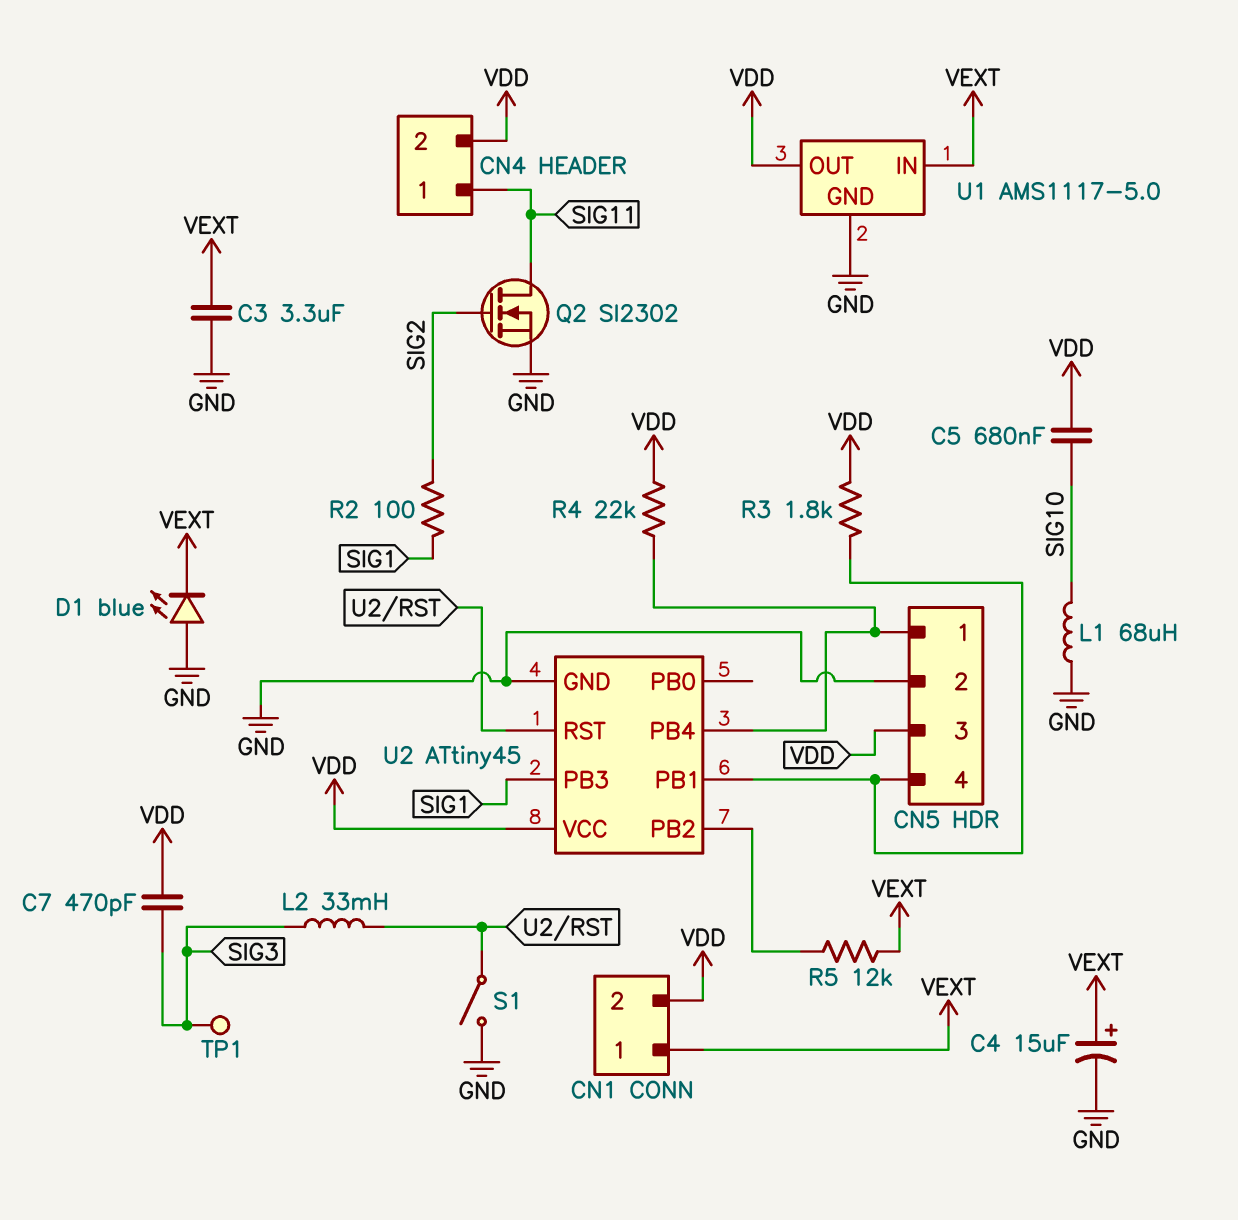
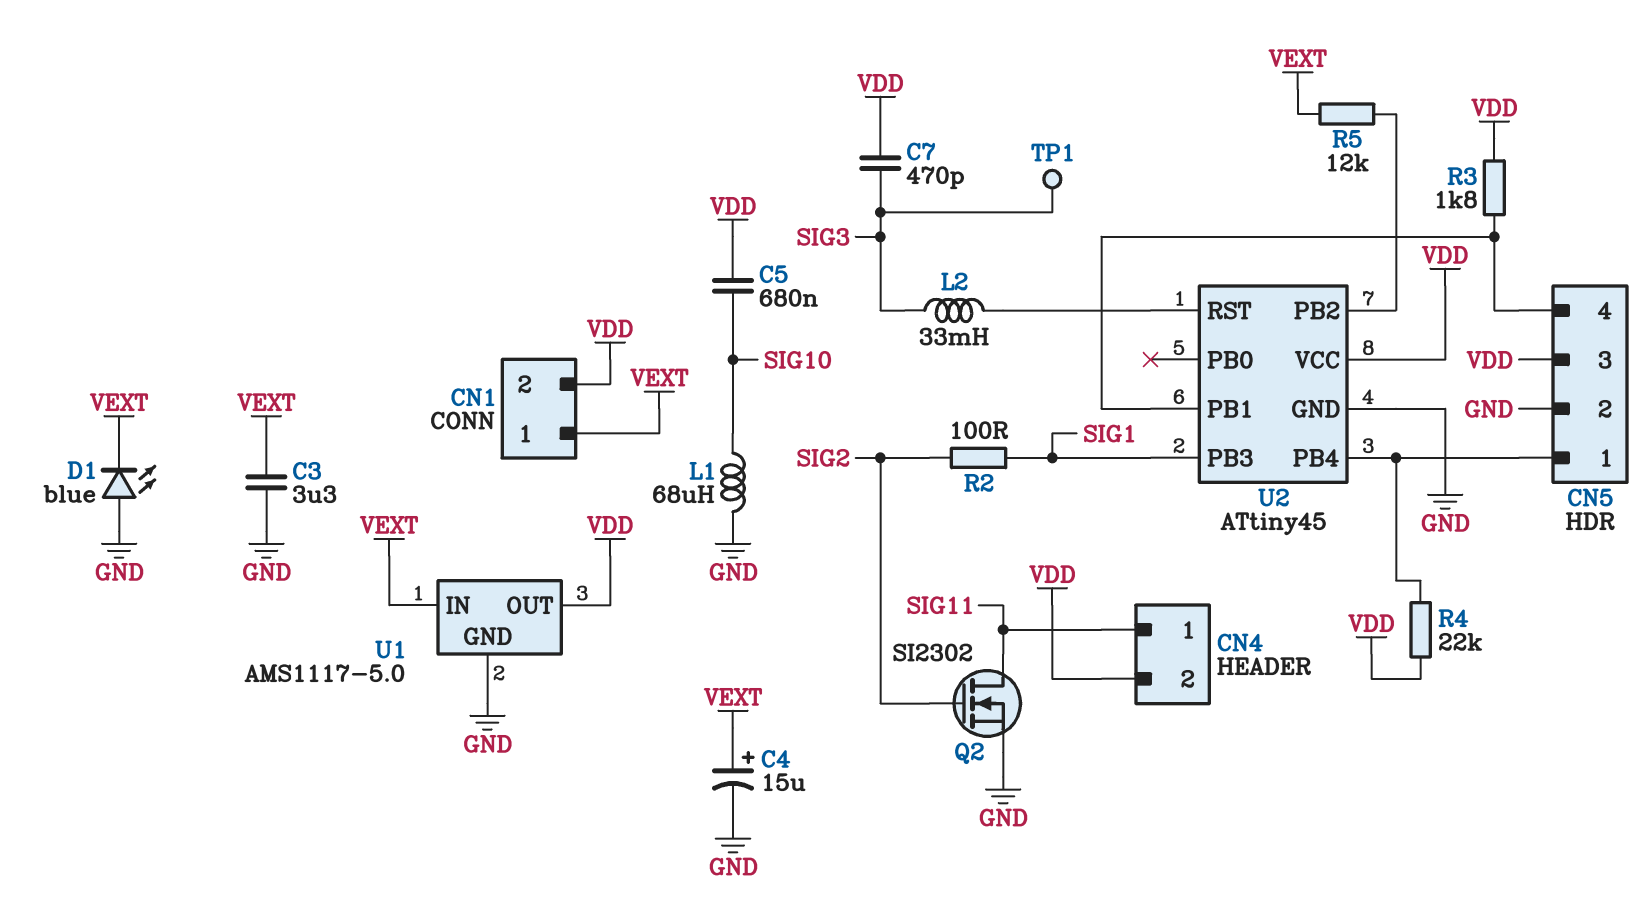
S1: switch (GND, U2/RST) -> none

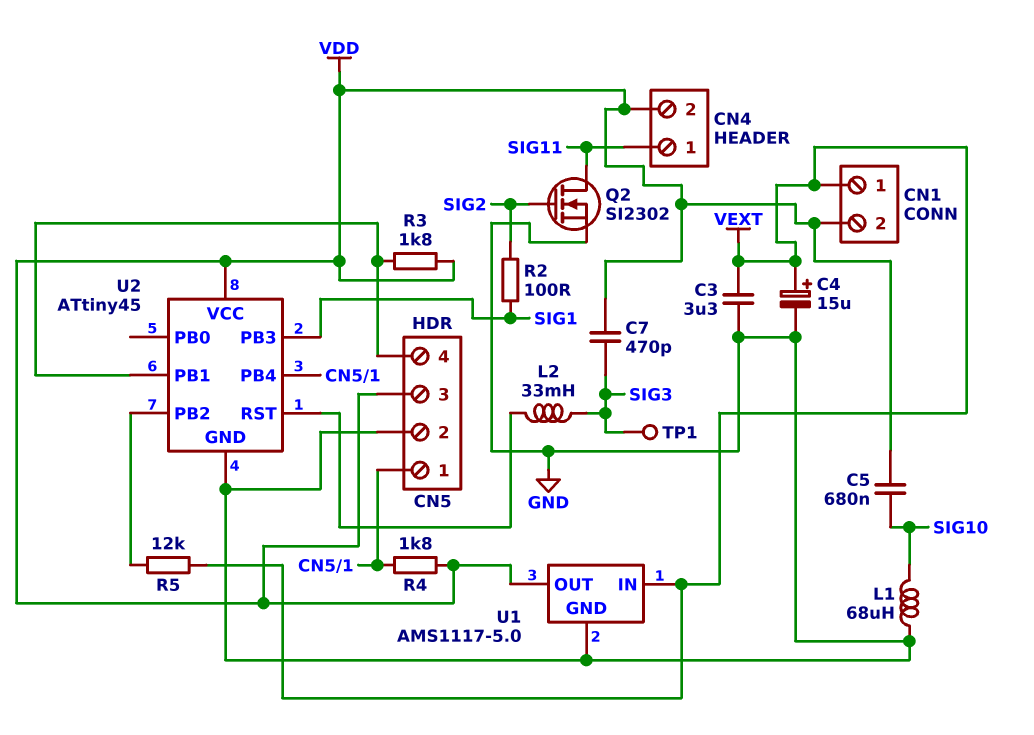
D1: LED blue (A GND, K VEXT) -> none
R4: 22k (CN5/1, VDD) -> 1.8k (CN5/1, VDD)

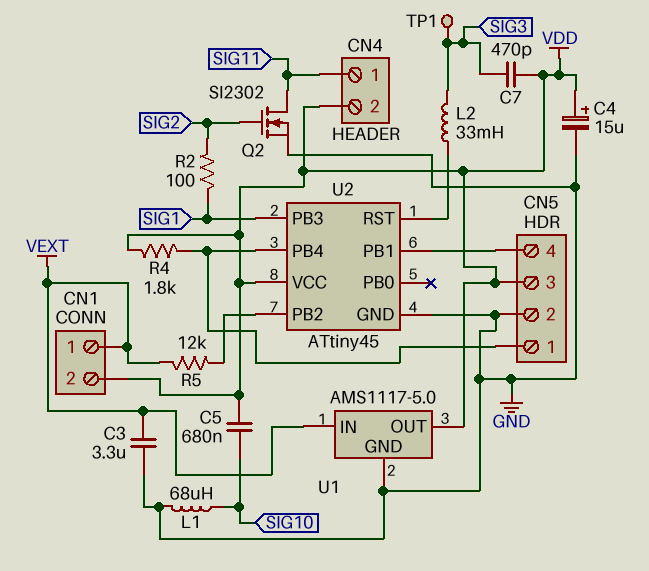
C4: 15uF (plus VEXT, minus GND) -> 15uF (plus VDD, minus GND)
R3: 1.8k (CN5/4, VDD) -> none

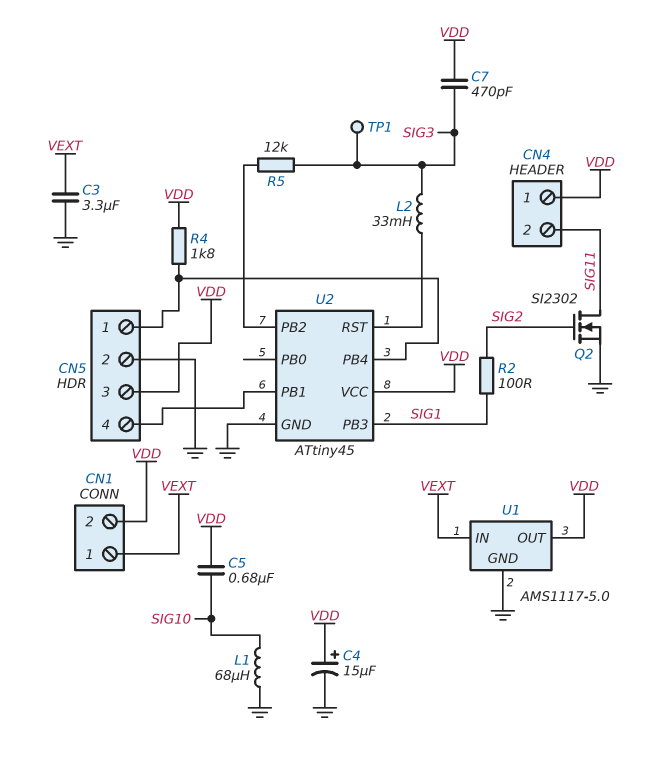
CN4 pin 1: SIG11 -> VDD
CN4 pin 2: VDD -> SIG11
R5: 12k (U2/PB2, VEXT) -> 12k (SIG3, U2/PB2)

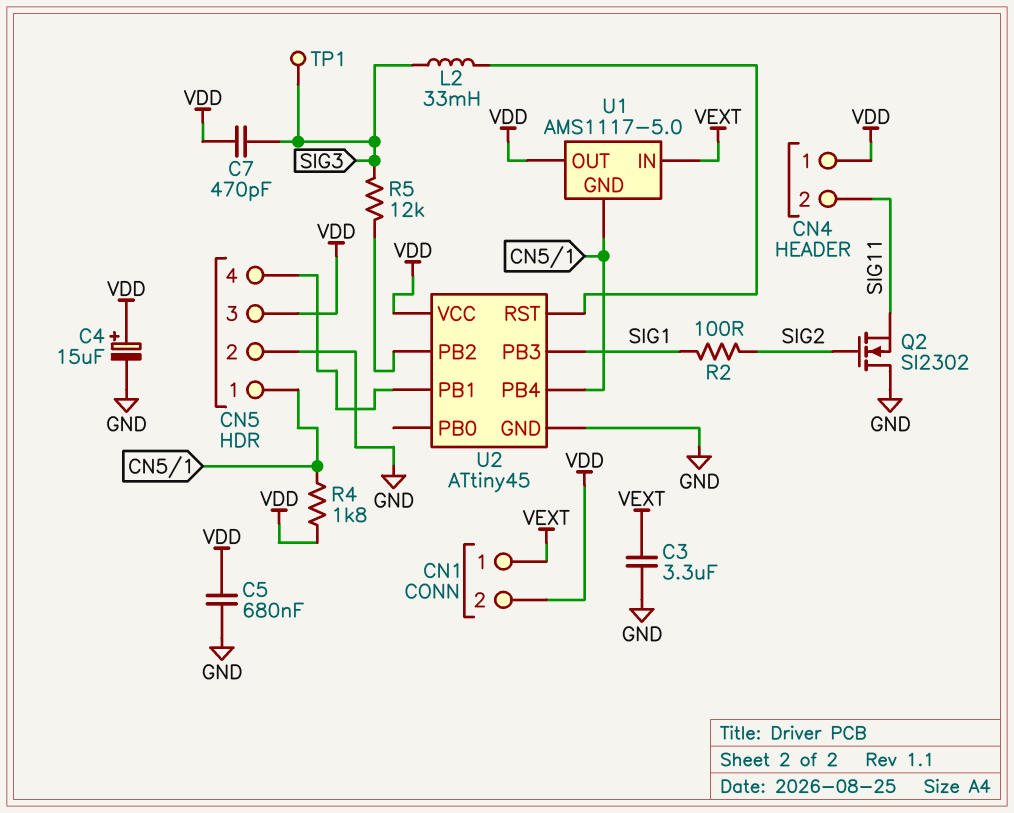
C5: 680nF (SIG10, VDD) -> 680nF (GND, VDD)
L1: 68uH (GND, SIG10) -> none
Q2: NMOS SI2302 (G SIG2, D SIG11, S GND) -> NMOS SI2302 (G SIG2, D GND, S SIG11)
U1 pin GND: GND -> CN5/1

